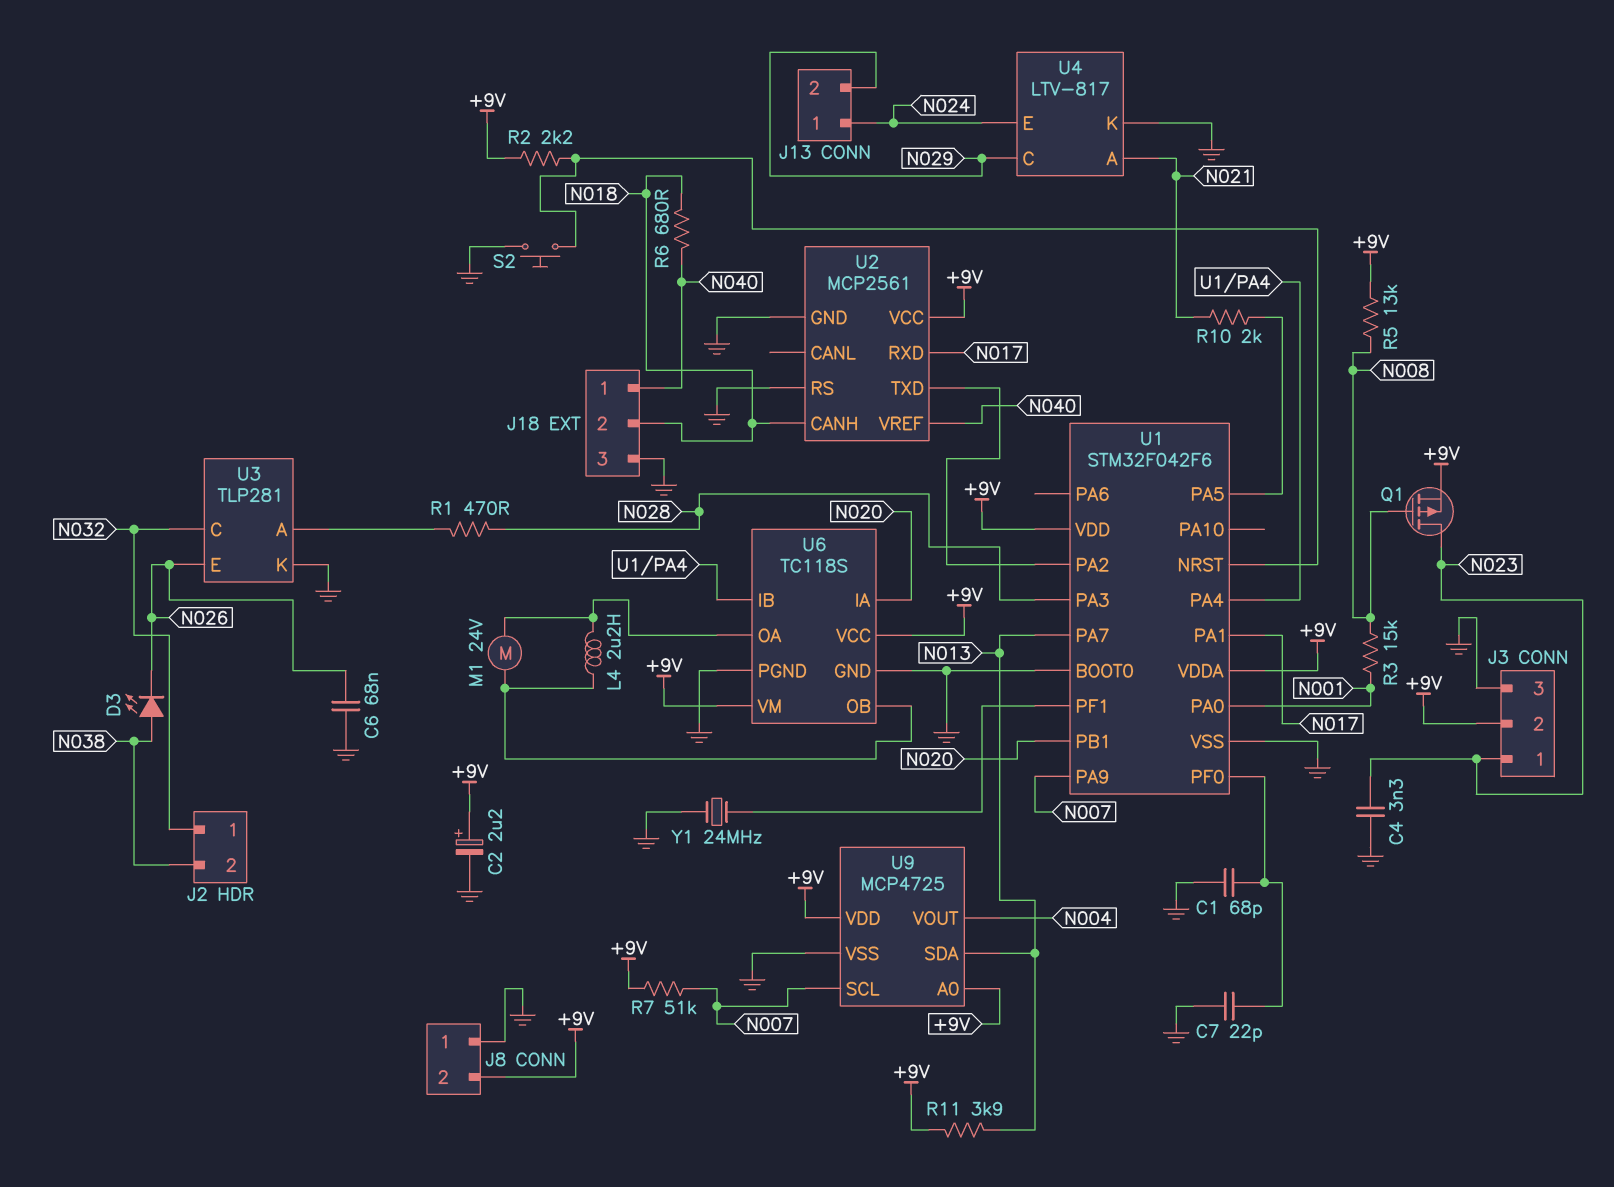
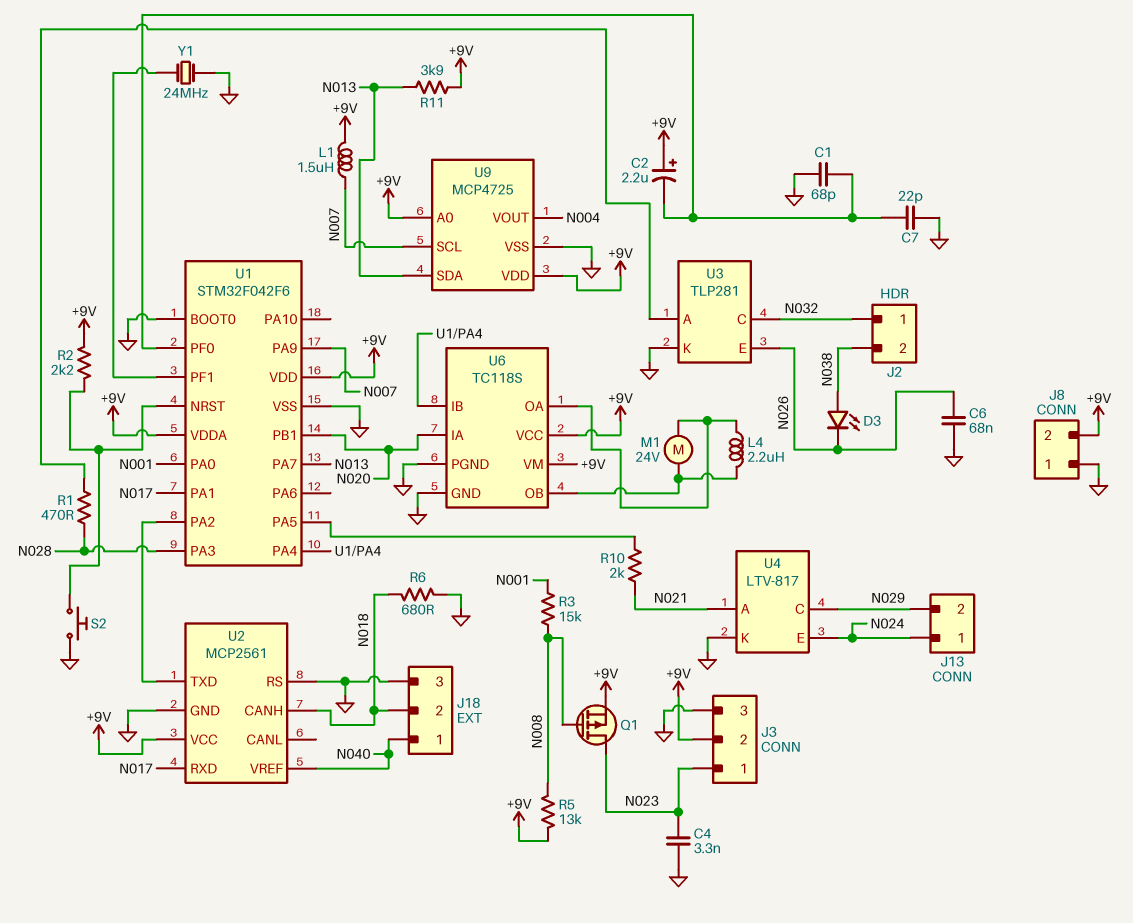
C2: 2.2uF (plus +9V, minus GND) -> 2.2uF (plus +9V, minus U1/PF0)
L1: none -> 1.5uH (+9V, N007)
R6: 680 (N018, N040) -> 680 (GND, N018)
R7: 51k (+9V, N007) -> none

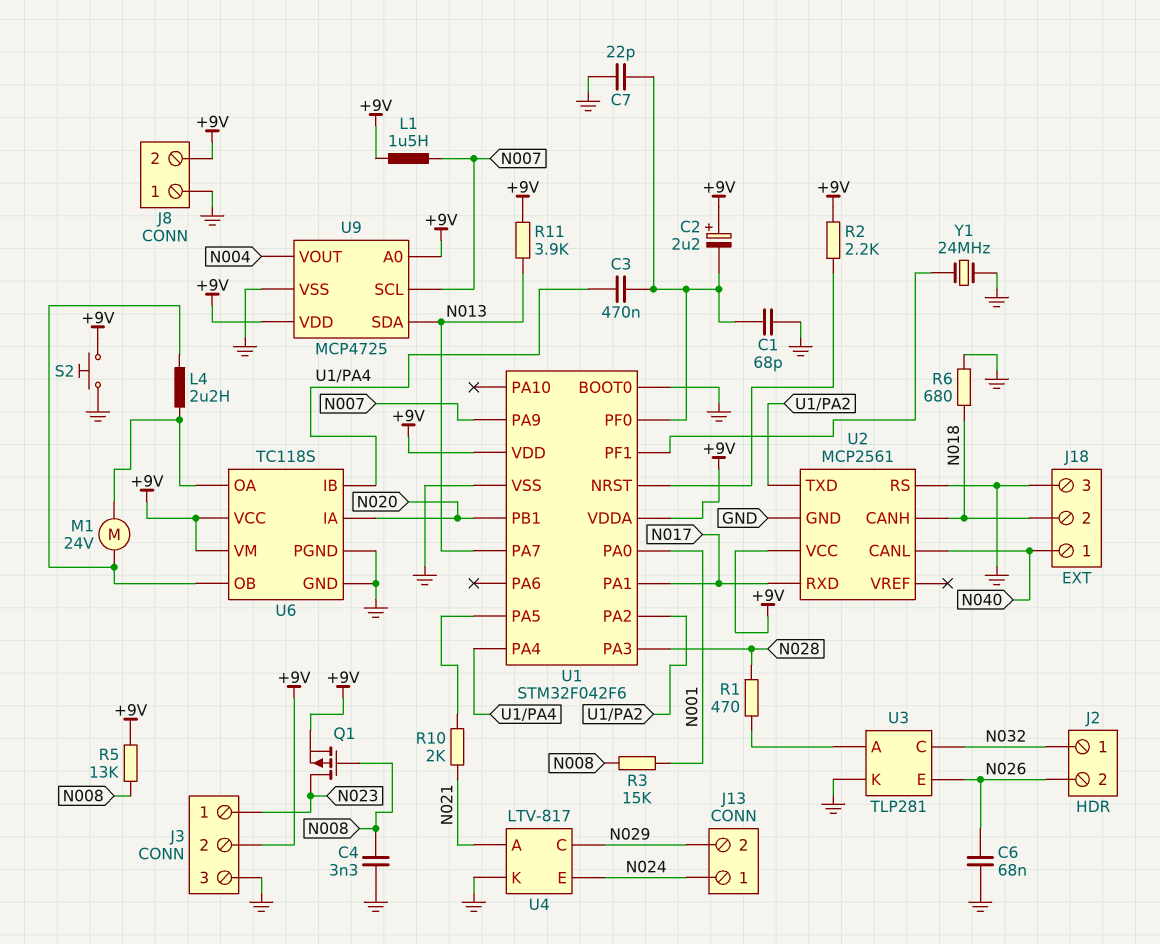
C3: none -> 470nF (U1/PA4, U1/PF0)
C4: 3.3nF (GND, N023) -> 3.3nF (GND, N008)
D3: LED (A N038, K N026) -> none
J2 pin 2: N038 -> N026
S2: button (GND, U1/NRST) -> button (+9V, GND)
U2 pin CANL: none -> N040
U2 pin VREF: N040 -> none

